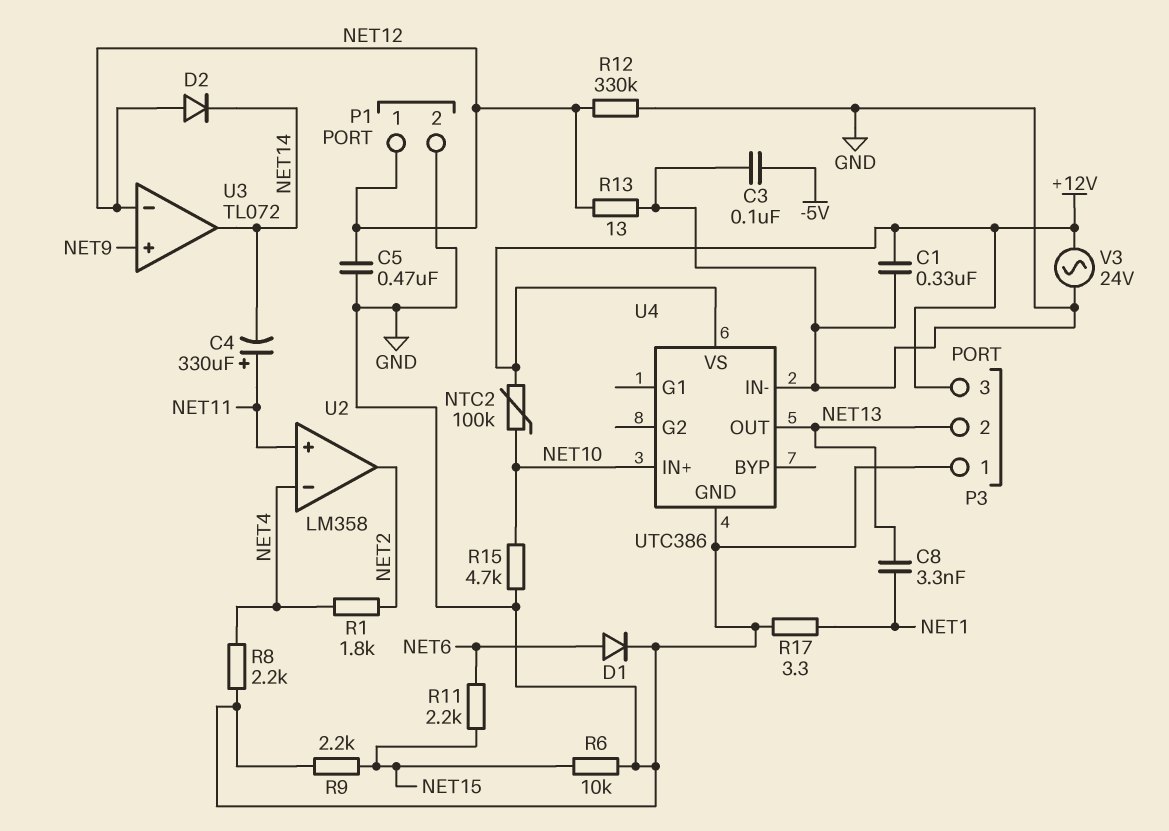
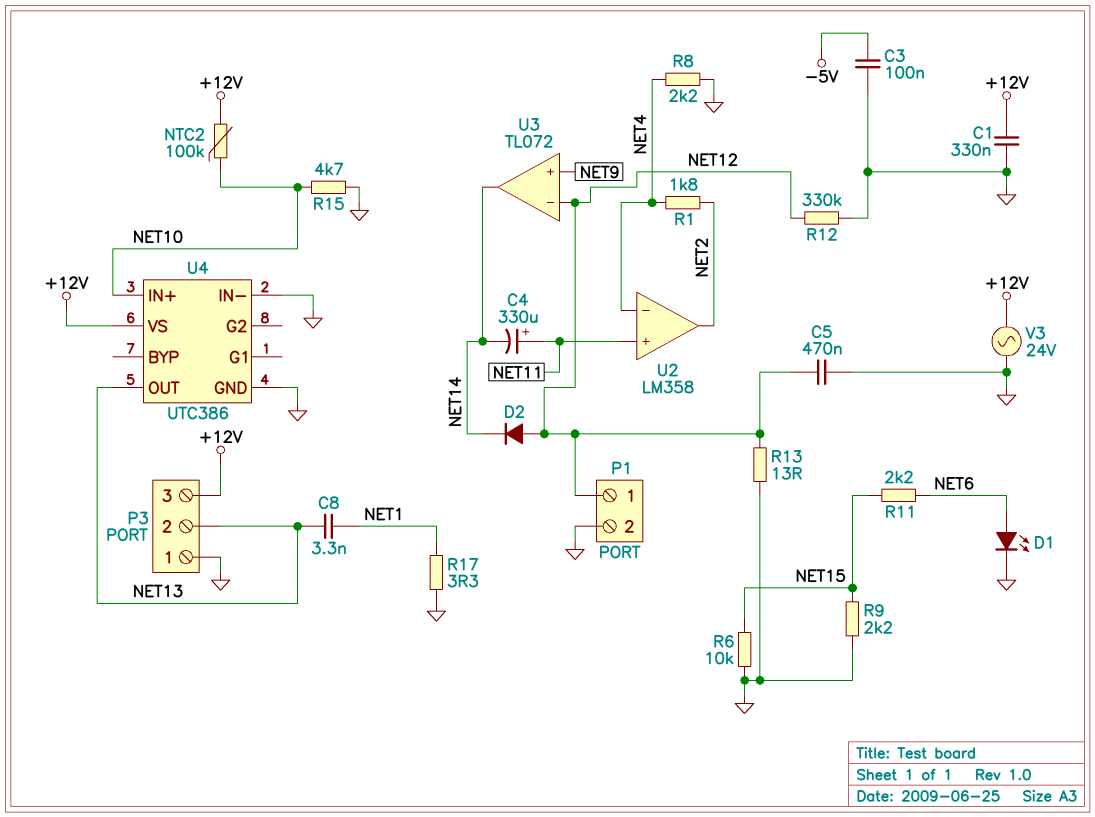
D1: diode (A NET6, K GND) -> LED (A NET6, K GND)

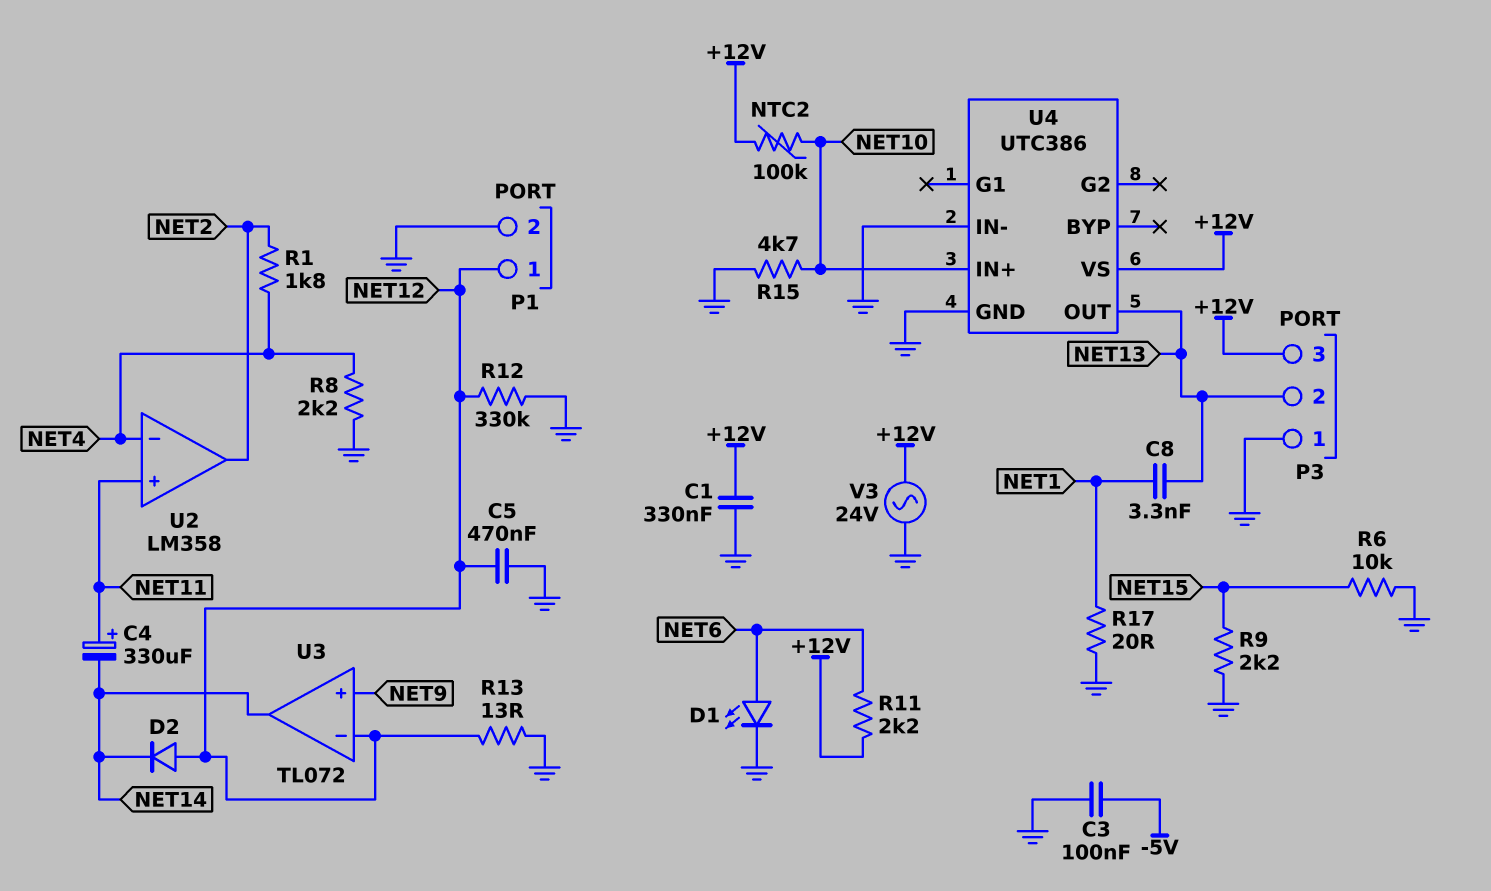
R11: 2.2k (NET6, NET15) -> 2.2k (+12V, NET6)
R17: 3.3 (GND, NET1) -> 20 (GND, NET1)

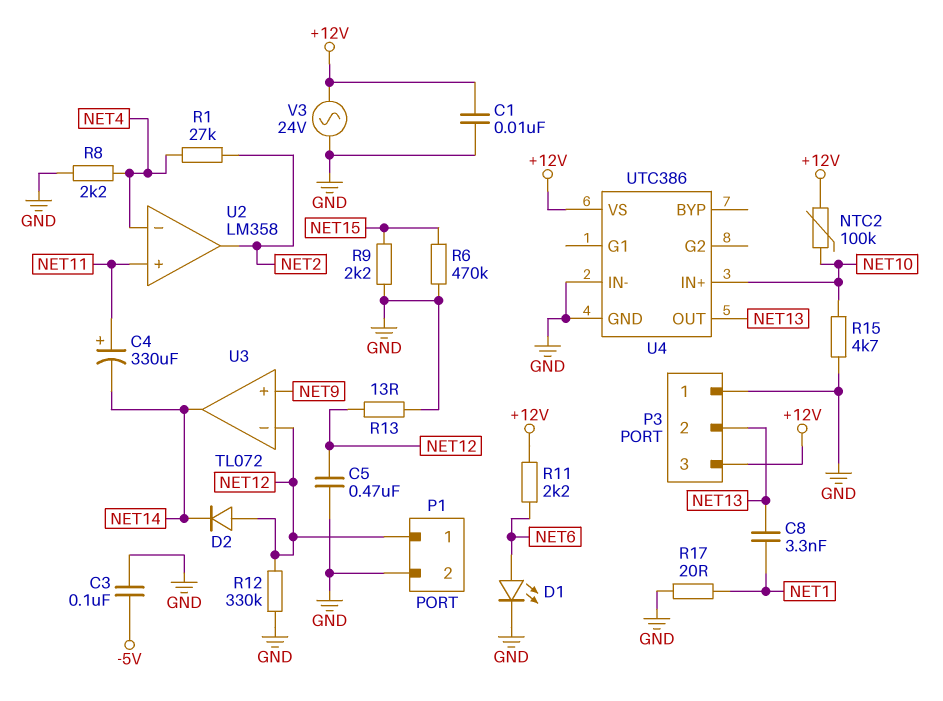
C1: 330nF (+12V, GND) -> 10nF (+12V, GND)
R1: 1.8k (NET2, NET4) -> 27k (NET2, NET4)
R6: 10k (GND, NET15) -> 470k (GND, NET15)

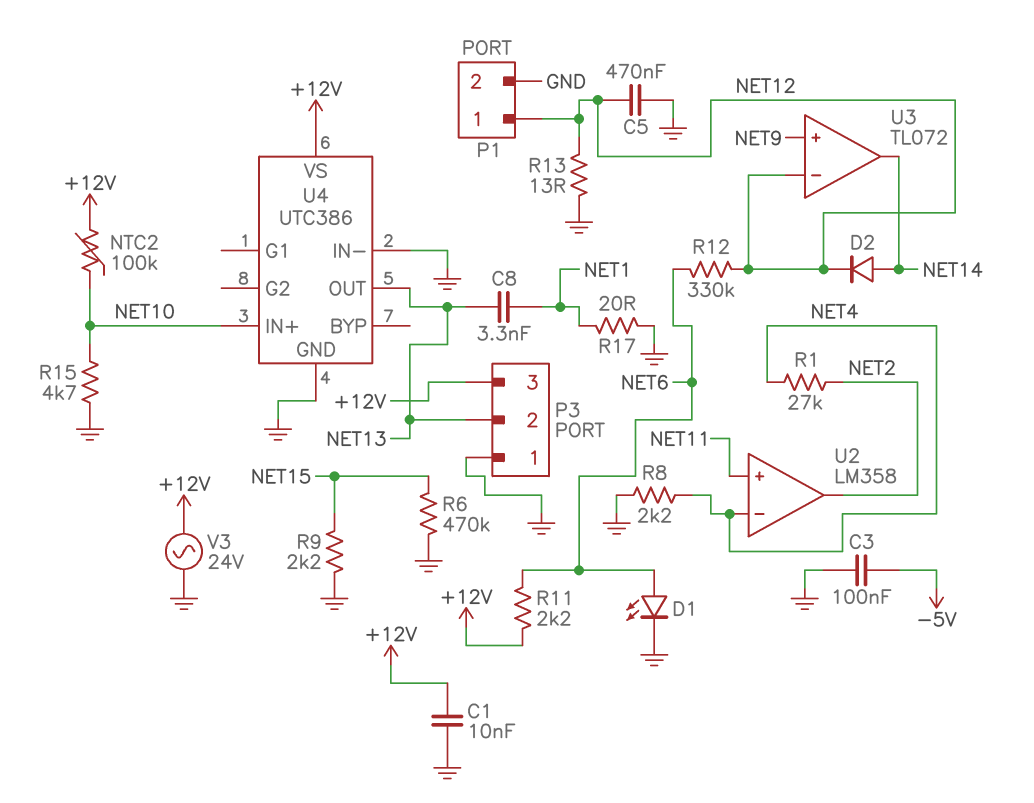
C4: 330uF (plus NET11, minus NET14) -> none
D2: diode (A NET12, K NET14) -> diode (A NET14, K NET12)
R12: 330k (GND, NET12) -> 330k (NET6, NET12)

